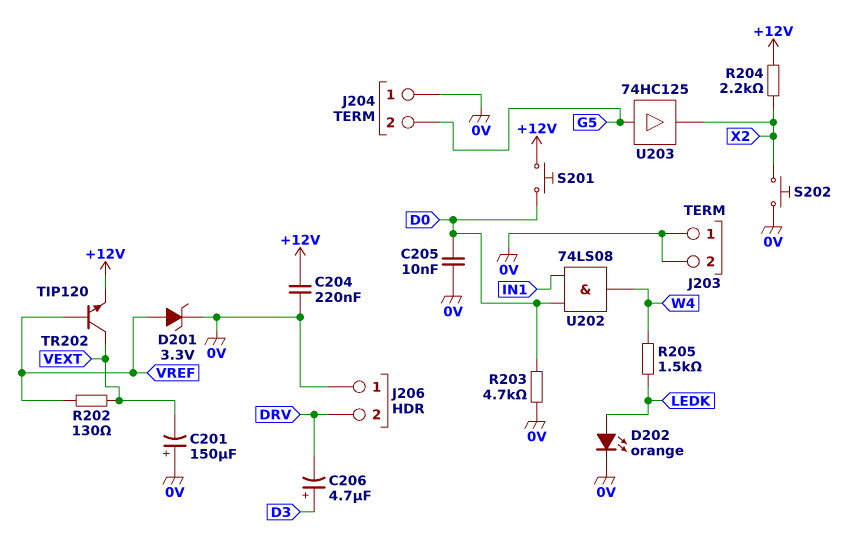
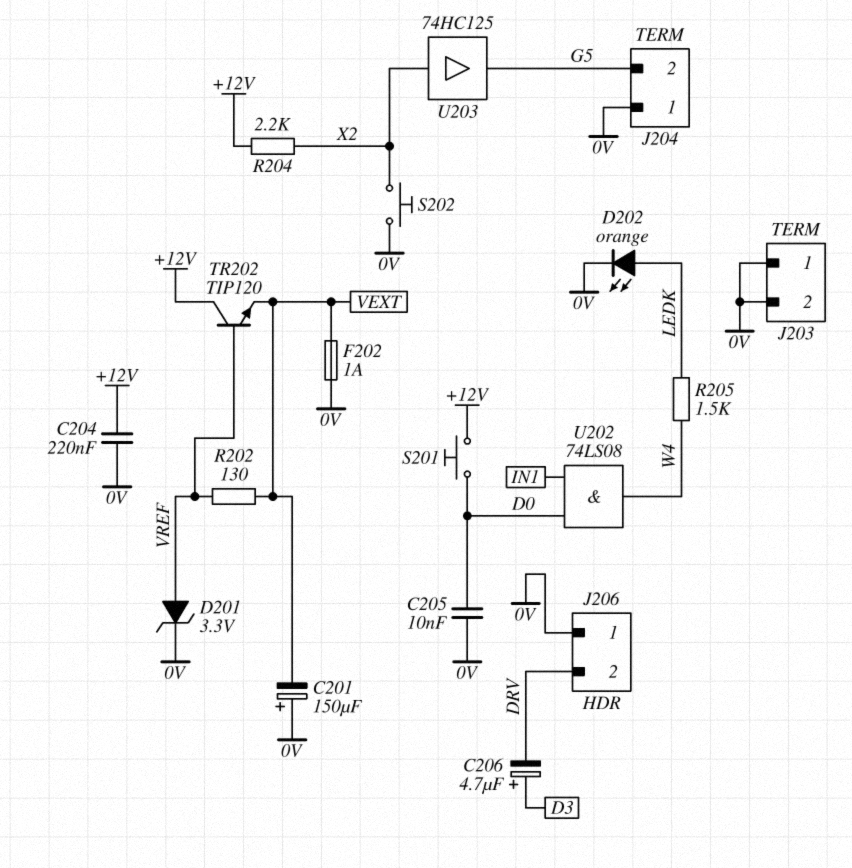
F202: none -> 1A (0V, VEXT)
R203: 4.7k (0V, D0) -> none
TR202: NPN TIP120 (B VREF, C VEXT, E +12V) -> NPN TIP120 (B VREF, C +12V, E VEXT)
U203: buffer 74HC125 (in G5, out X2) -> buffer 74HC125 (in X2, out G5)

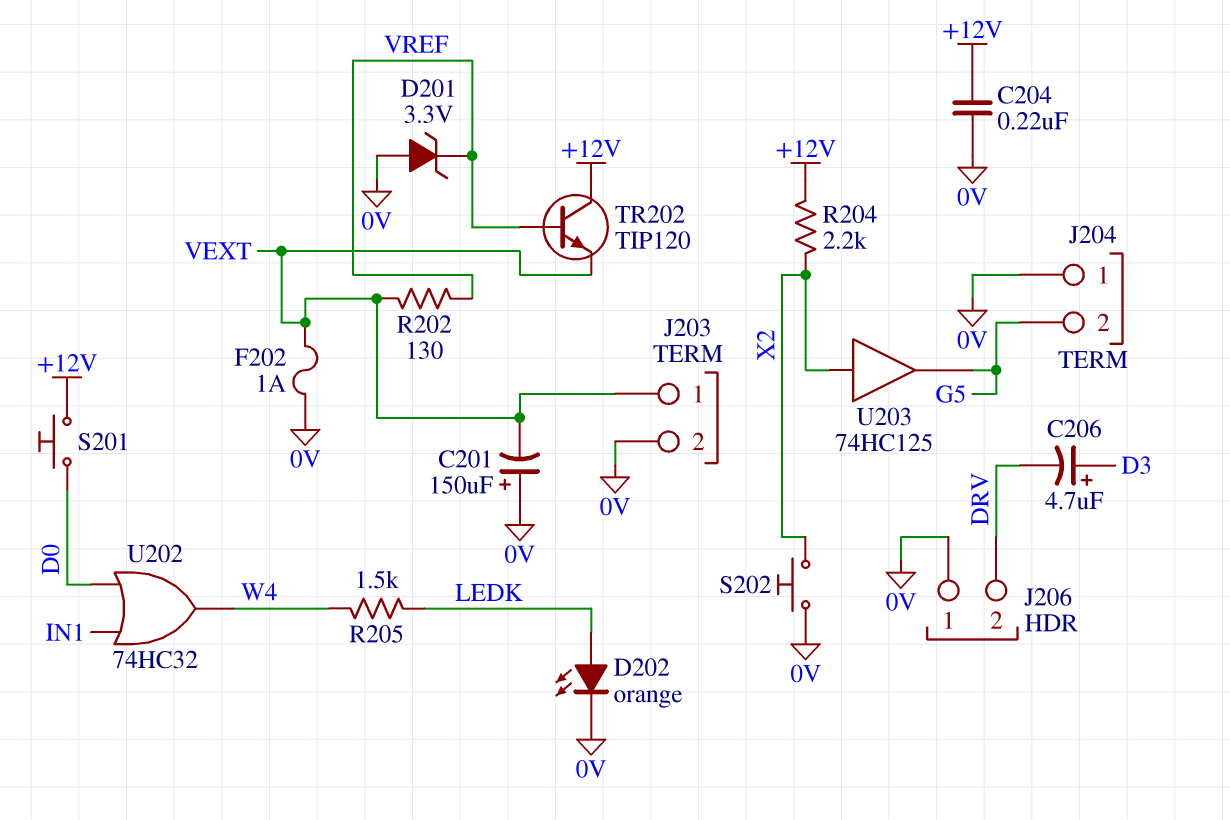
C205: 10nF (0V, D0) -> none
D201: zener 3.3V (A VREF, K 0V) -> zener 3.3V (A 0V, K VREF)
J203 pin 1: 0V -> VEXT
U202: AND 74LS08 (in D0, in IN1, out W4) -> OR 74HC32 (in D0, in IN1, out W4)

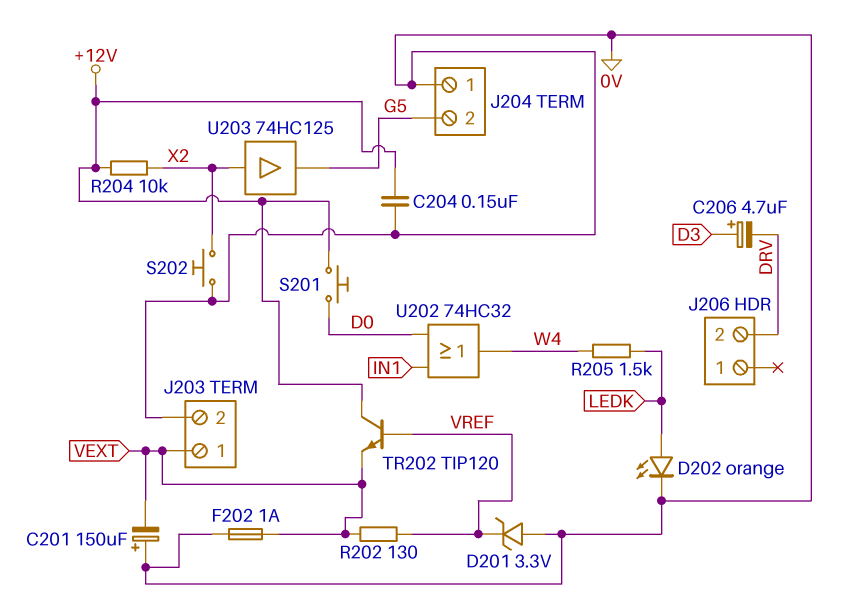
C204: 220nF (+12V, 0V) -> 150nF (+12V, 0V)
J206 pin 1: 0V -> none
R204: 2.2k (+12V, X2) -> 10k (+12V, X2)

